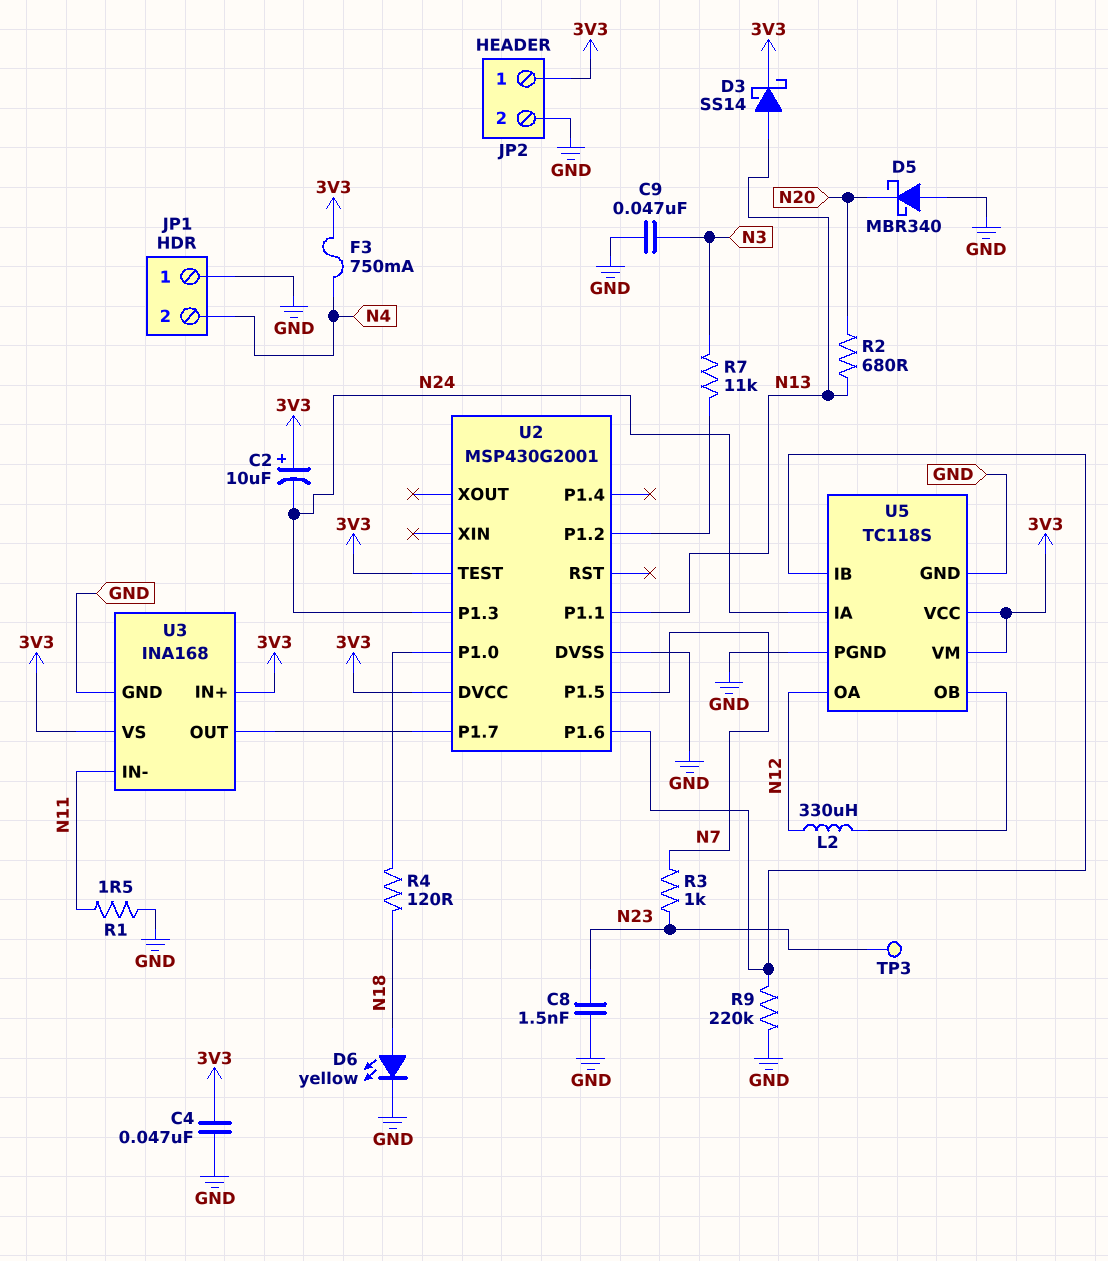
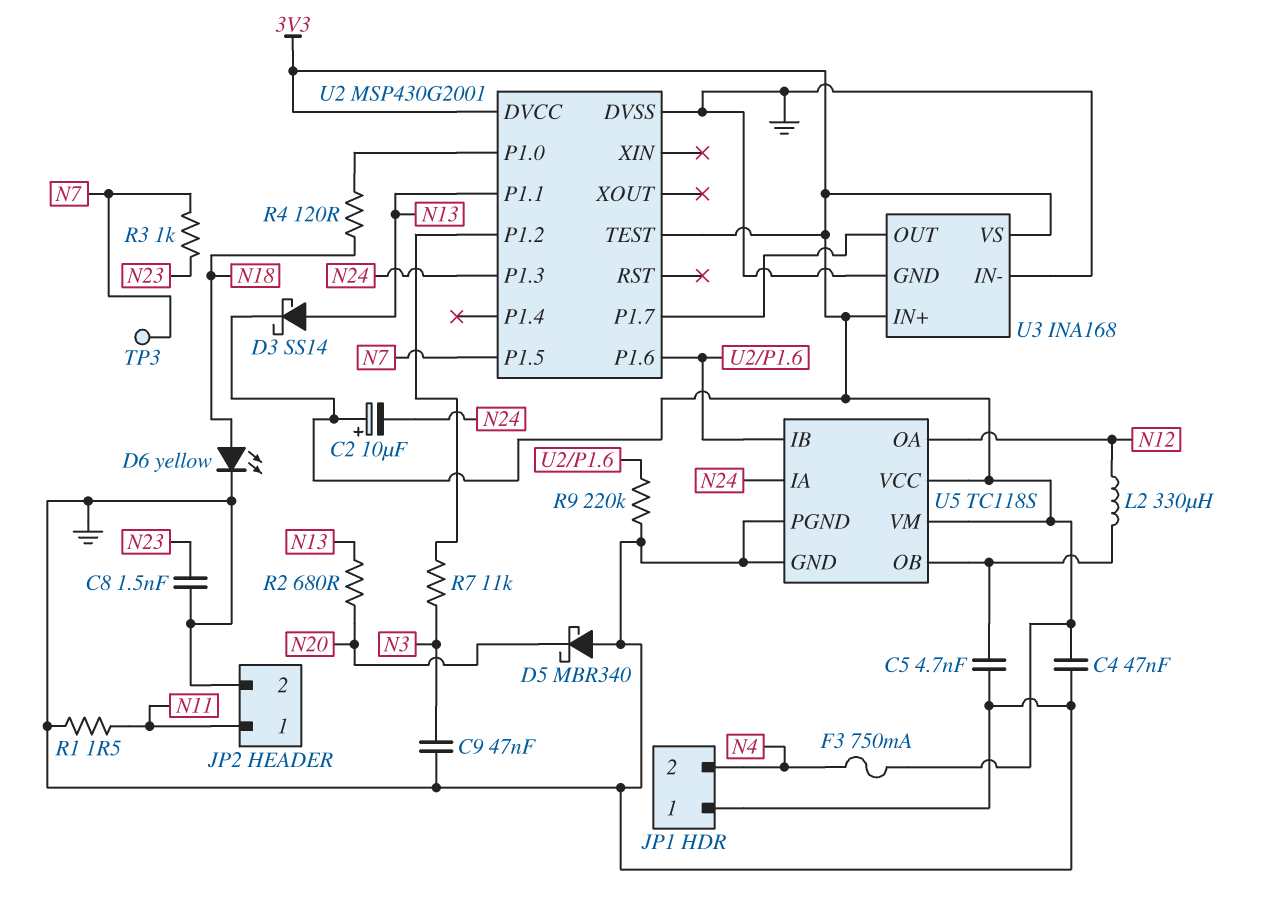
C5: none -> 4.7nF (GND, U5/OB)
JP2 pin 1: 3V3 -> N11
TP3: test point (N23) -> test point (N7)
U3 pin IN-: N11 -> GND

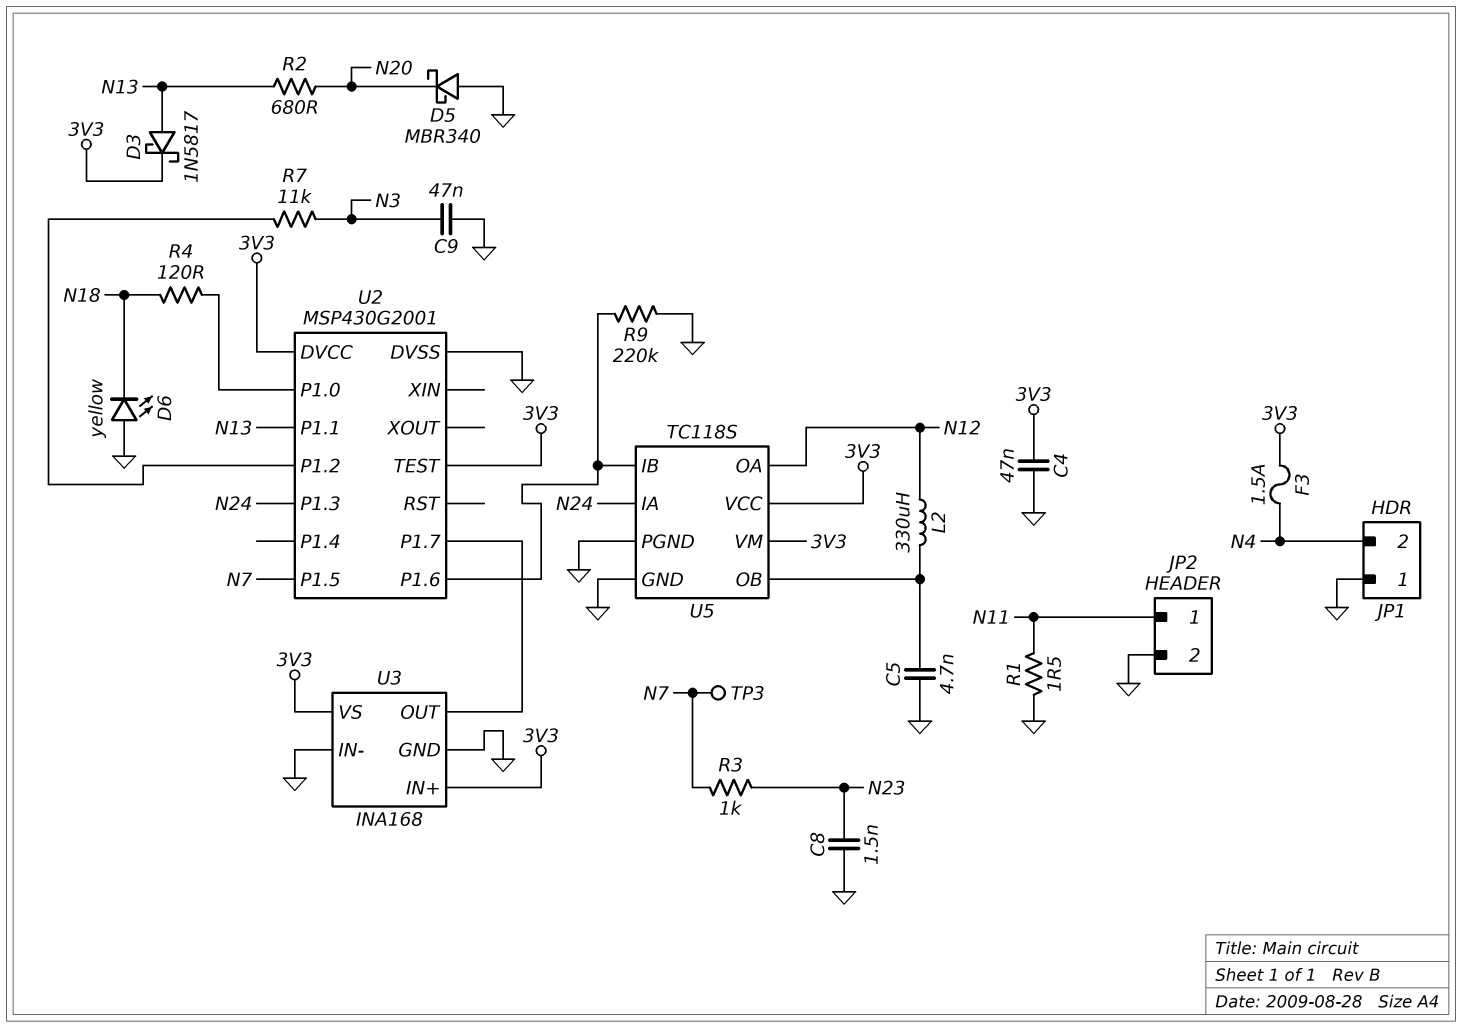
C2: 10uF (plus 3V3, minus N24) -> none
D3: schottky SS14 (A N13, K 3V3) -> schottky 1N5817 (A N13, K 3V3)
D6: LED yellow (A N18, K GND) -> LED yellow (A GND, K N18)
F3: 750mA (3V3, N4) -> 1.5A (3V3, N4)

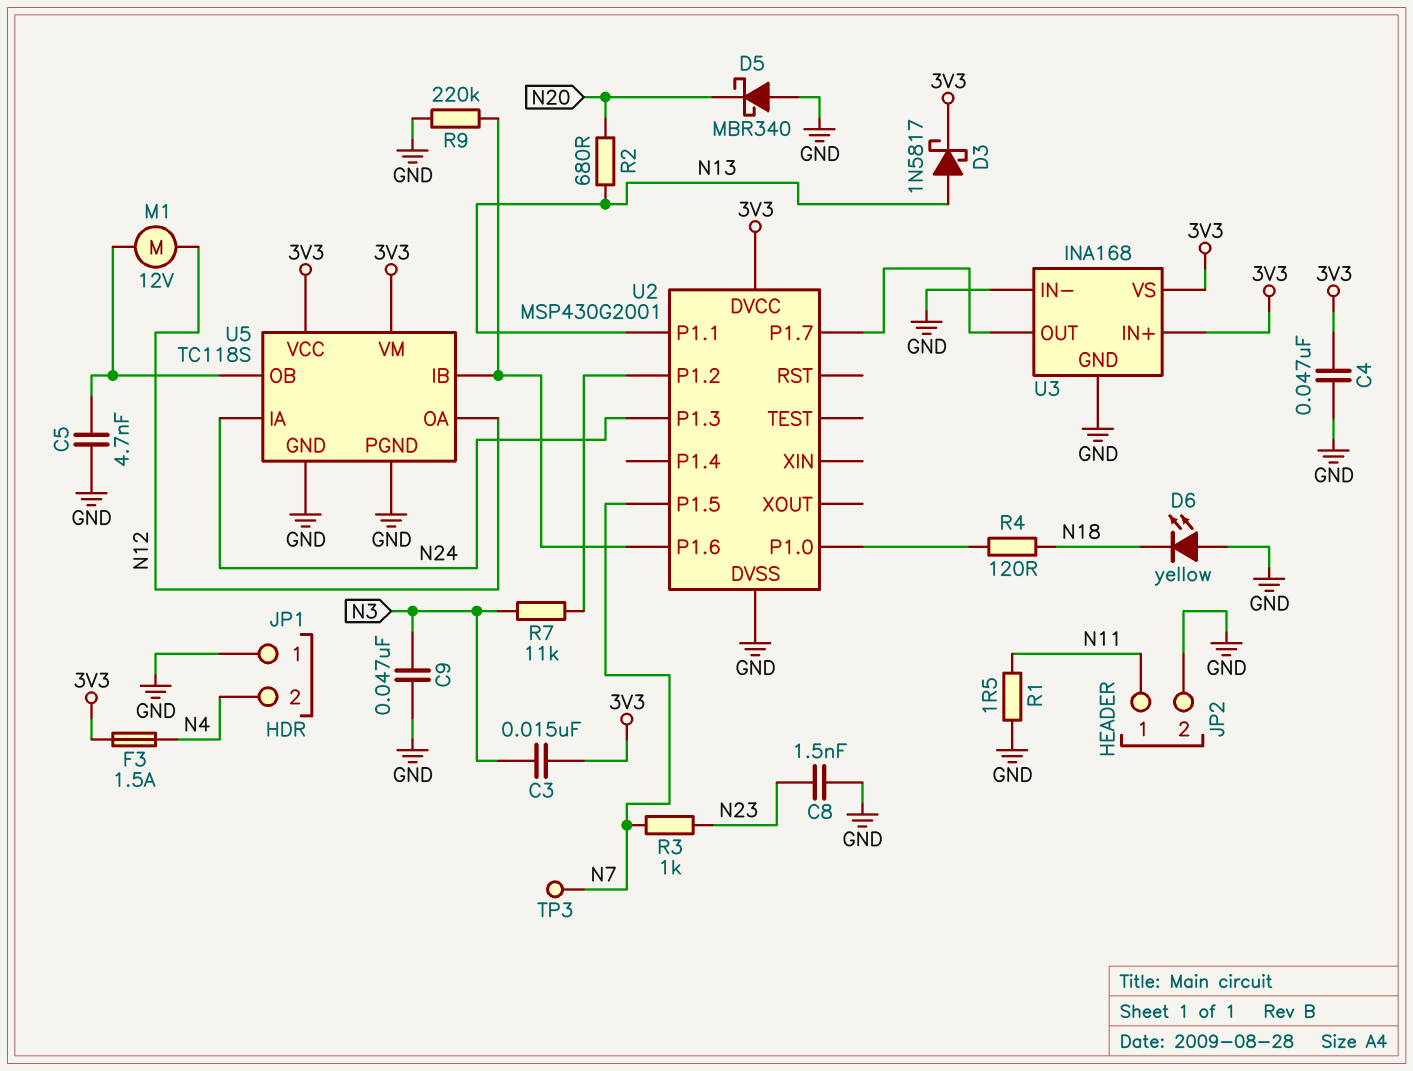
C3: none -> 15nF (3V3, N3)
L2: 330uH (N12, U5/OB) -> none
M1: none -> motor 12V (N12, U5/OB)
U2 pin TEST: 3V3 -> none

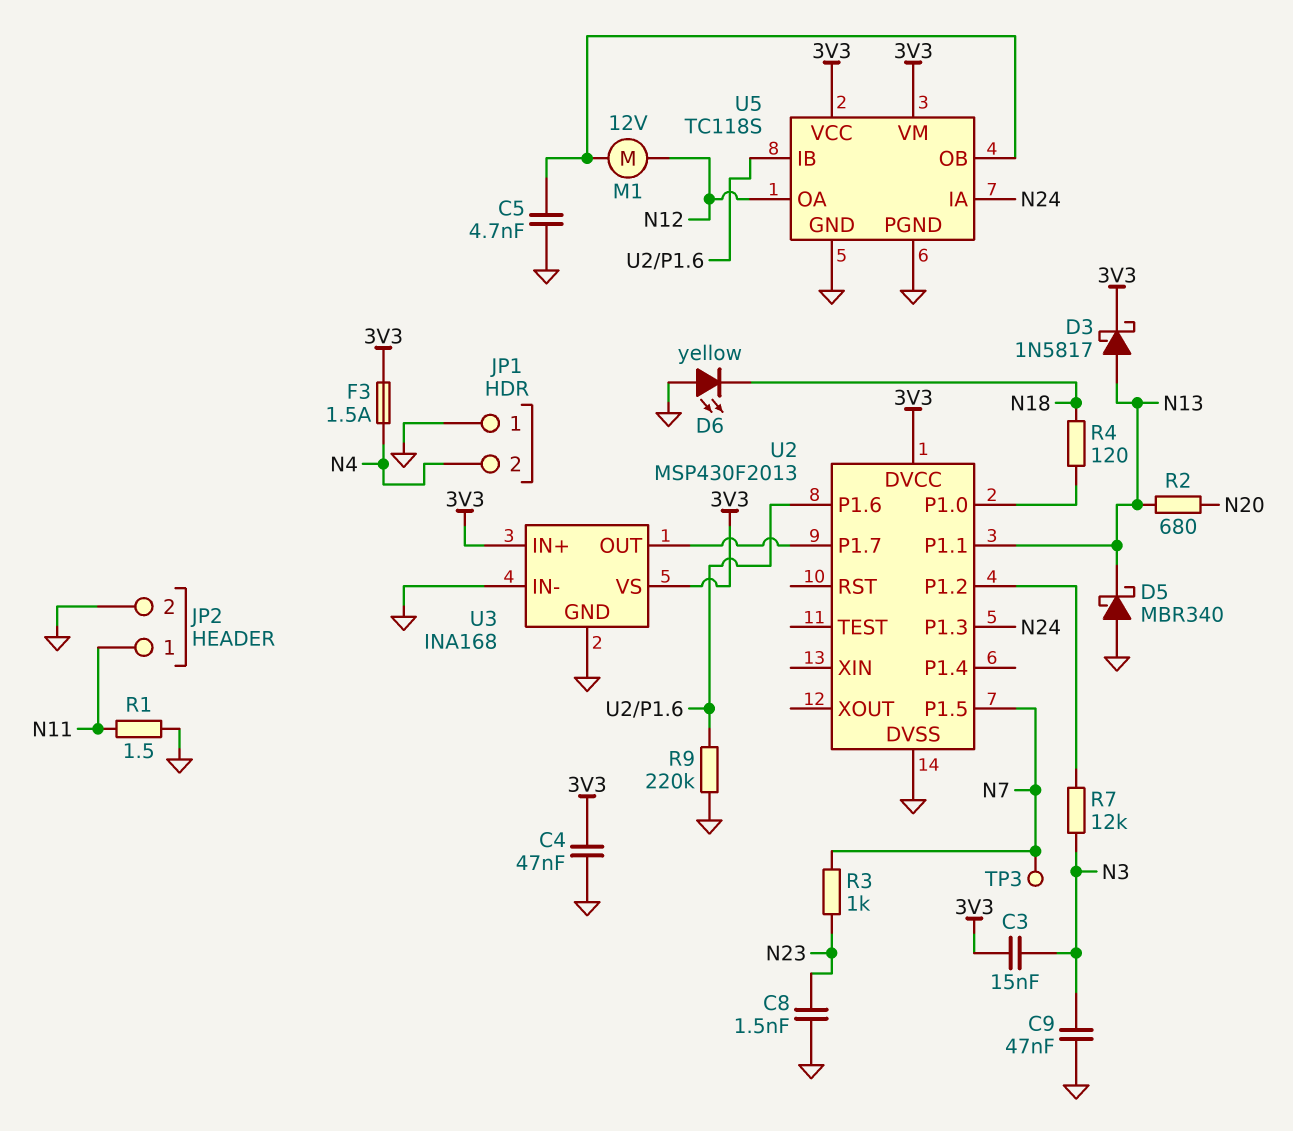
D5: schottky MBR340 (A GND, K N20) -> schottky MBR340 (A GND, K N13)
R7: 11k (N3, U2/P1.2) -> 12k (N3, U2/P1.2)
U2: MSP430G2001 -> MSP430F2013

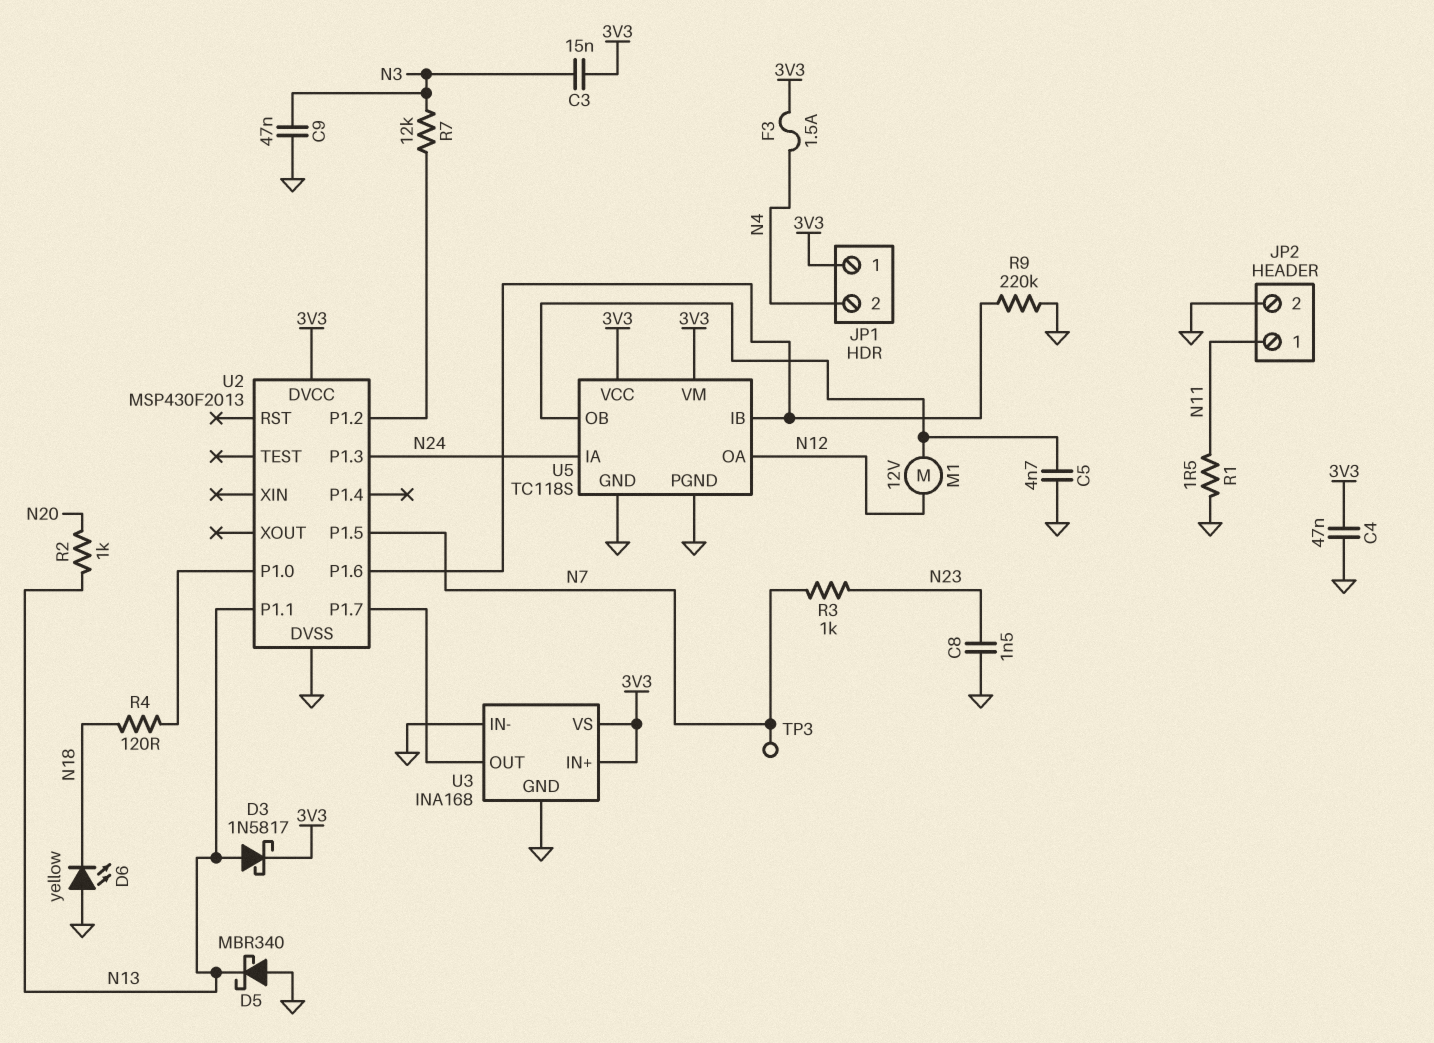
JP1 pin 1: GND -> 3V3
R2: 680 (N13, N20) -> 1k (N13, N20)

